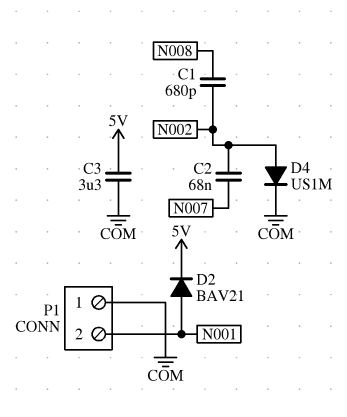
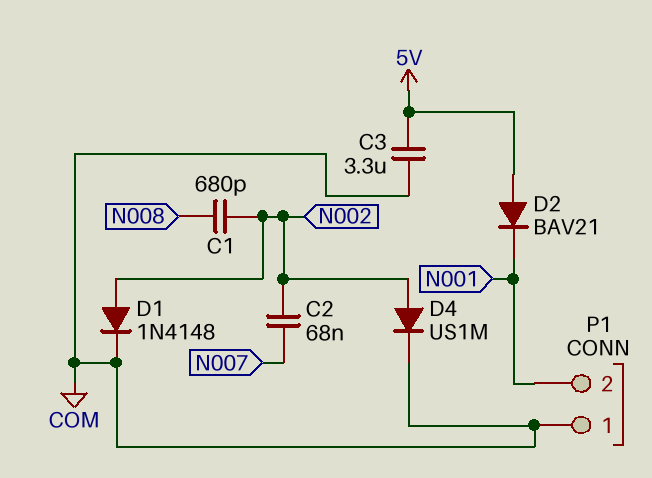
D1: none -> diode 1N4148 (A N002, K COM)
D2: diode BAV21 (A N001, K 5V) -> diode BAV21 (A 5V, K N001)

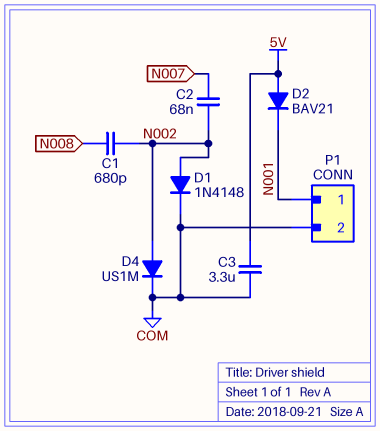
P1 pin 1: COM -> N001
P1 pin 2: N001 -> COM

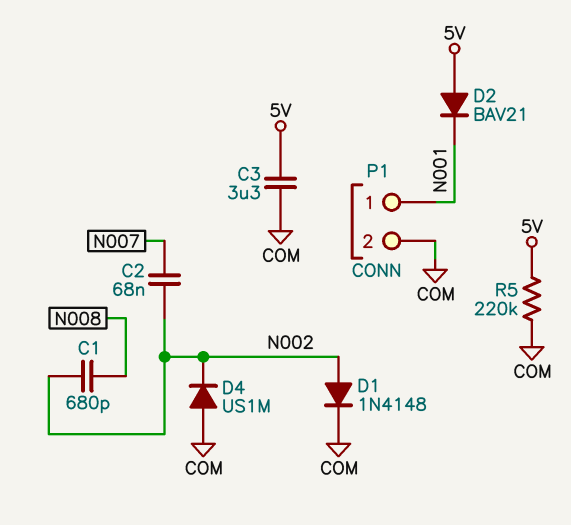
D4: diode US1M (A N002, K COM) -> diode US1M (A COM, K N002)
R5: none -> 220k (5V, COM)

